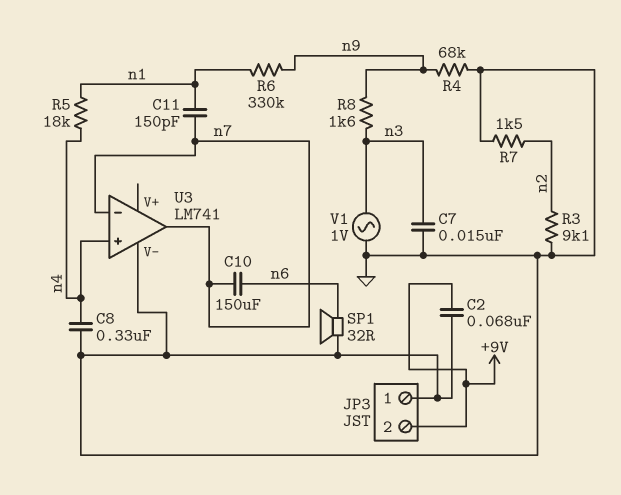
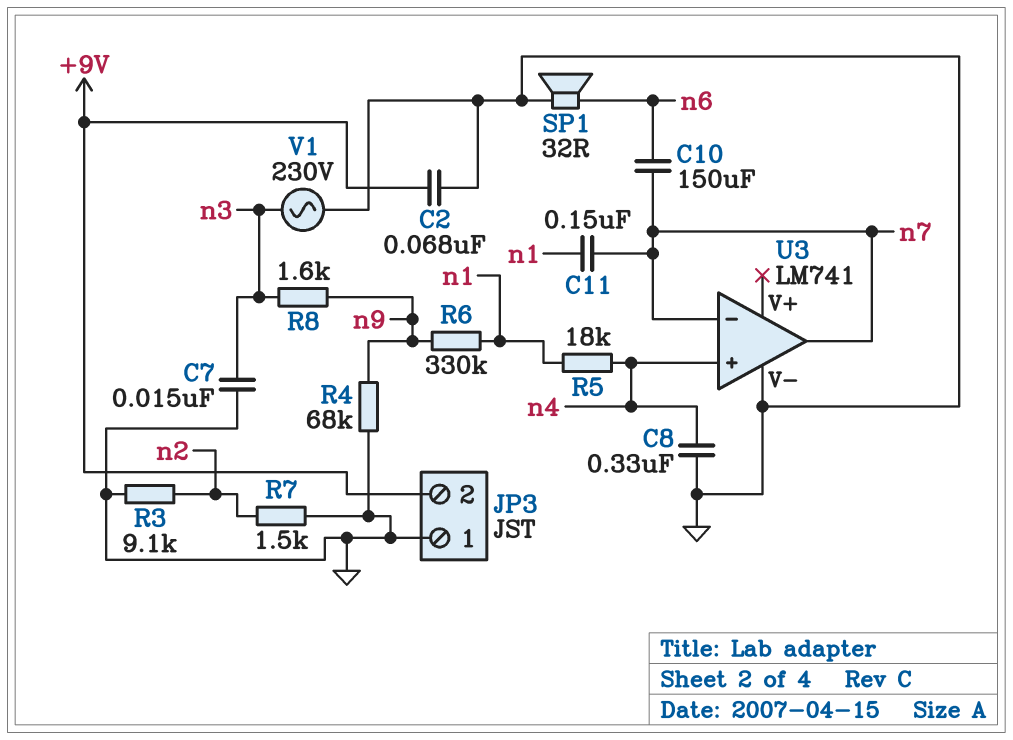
C11: 150pF (n1, n7) -> 150nF (n1, n7)
V1: AC 1V (GND, n3) -> AC 230V (GND, n3)

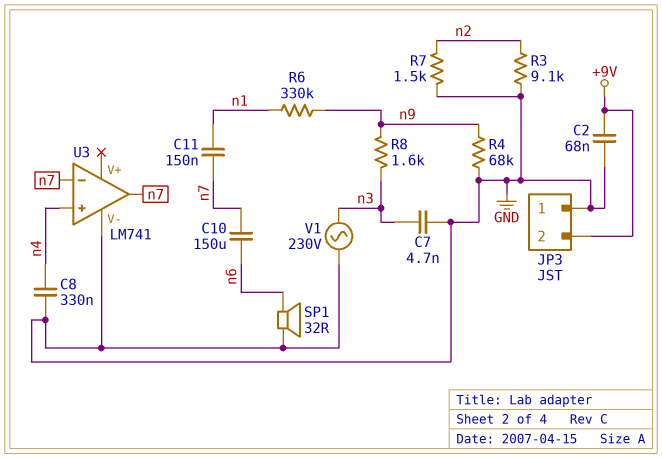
C7: 15nF (GND, n3) -> 4.7nF (GND, n3)
R5: 18k (n1, n4) -> none

